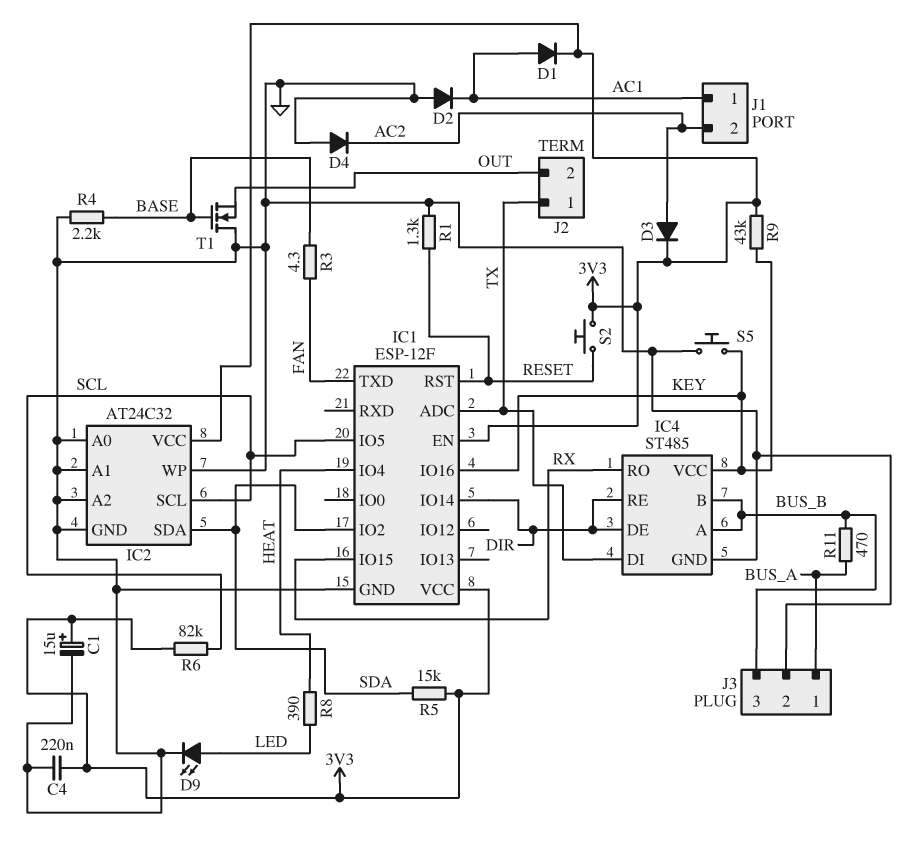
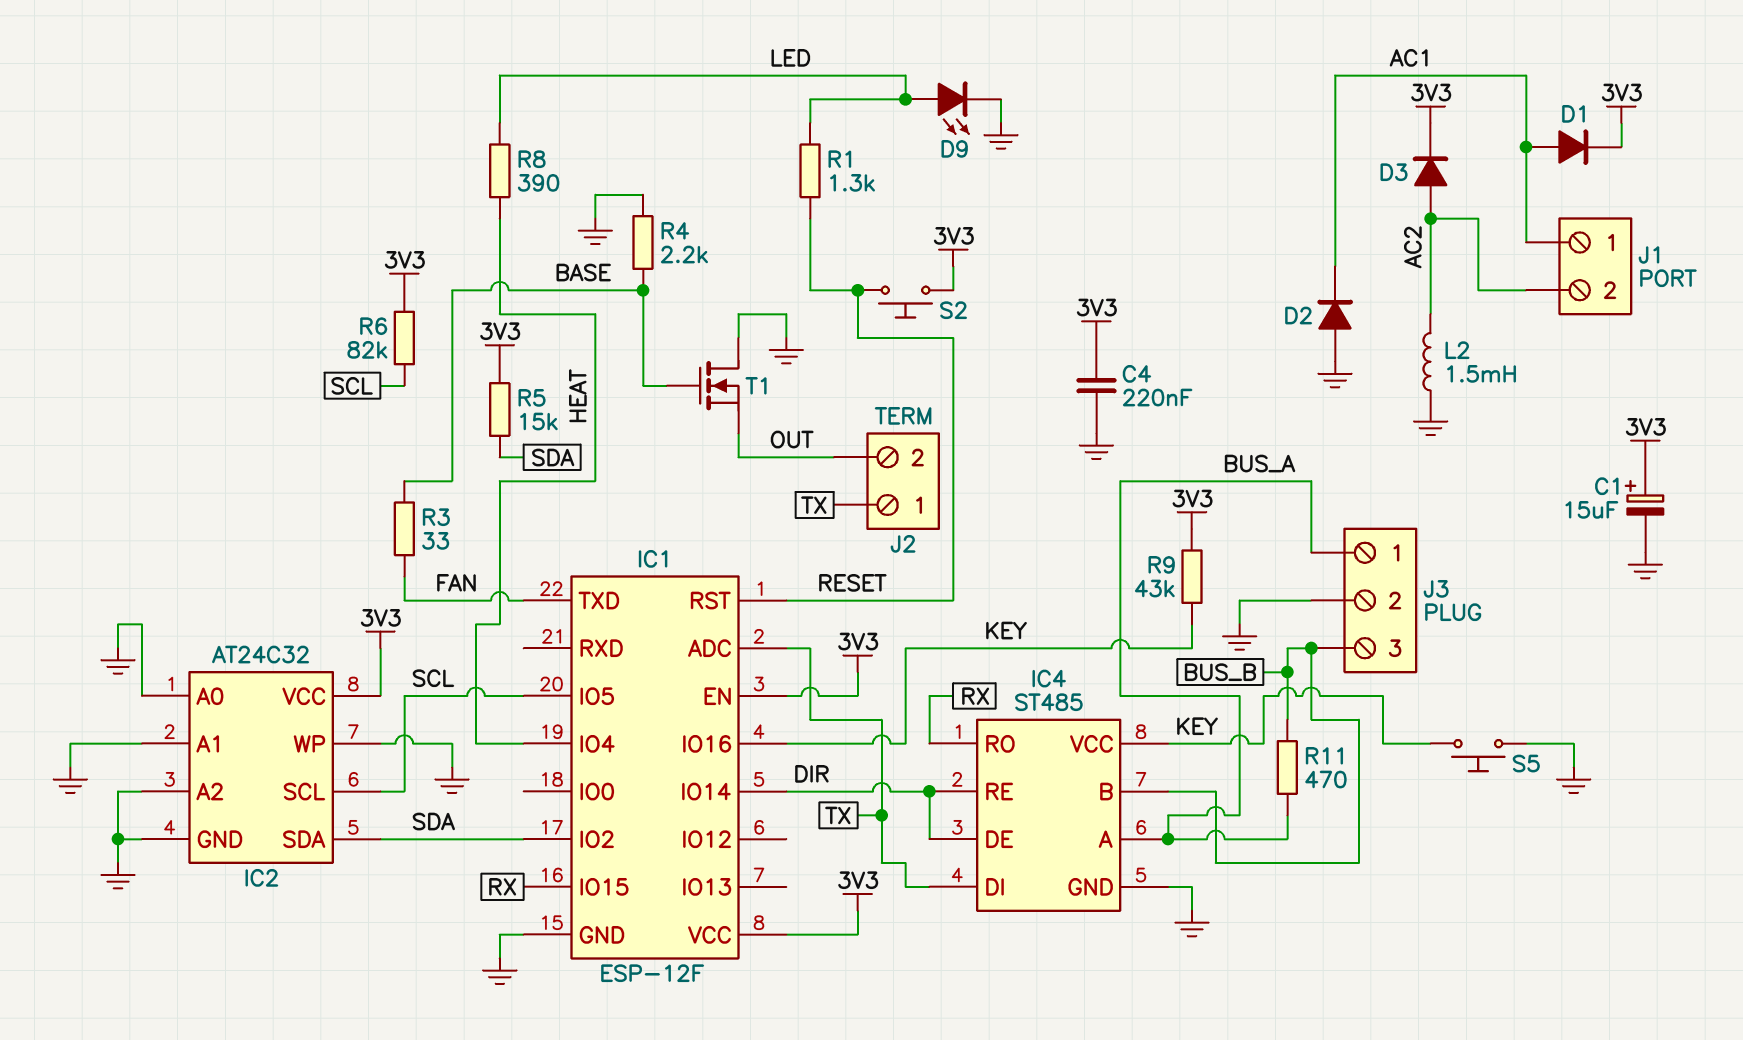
D4: diode (A GND, K AC2) -> none
IC4 pin A: BUS_B -> BUS_A
L2: none -> 1.5mH (AC2, GND)
R1: 1.3k (GND, RESET) -> 1.3k (LED, RESET)
R3: 4.3 (BASE, FAN) -> 33 (BASE, FAN)

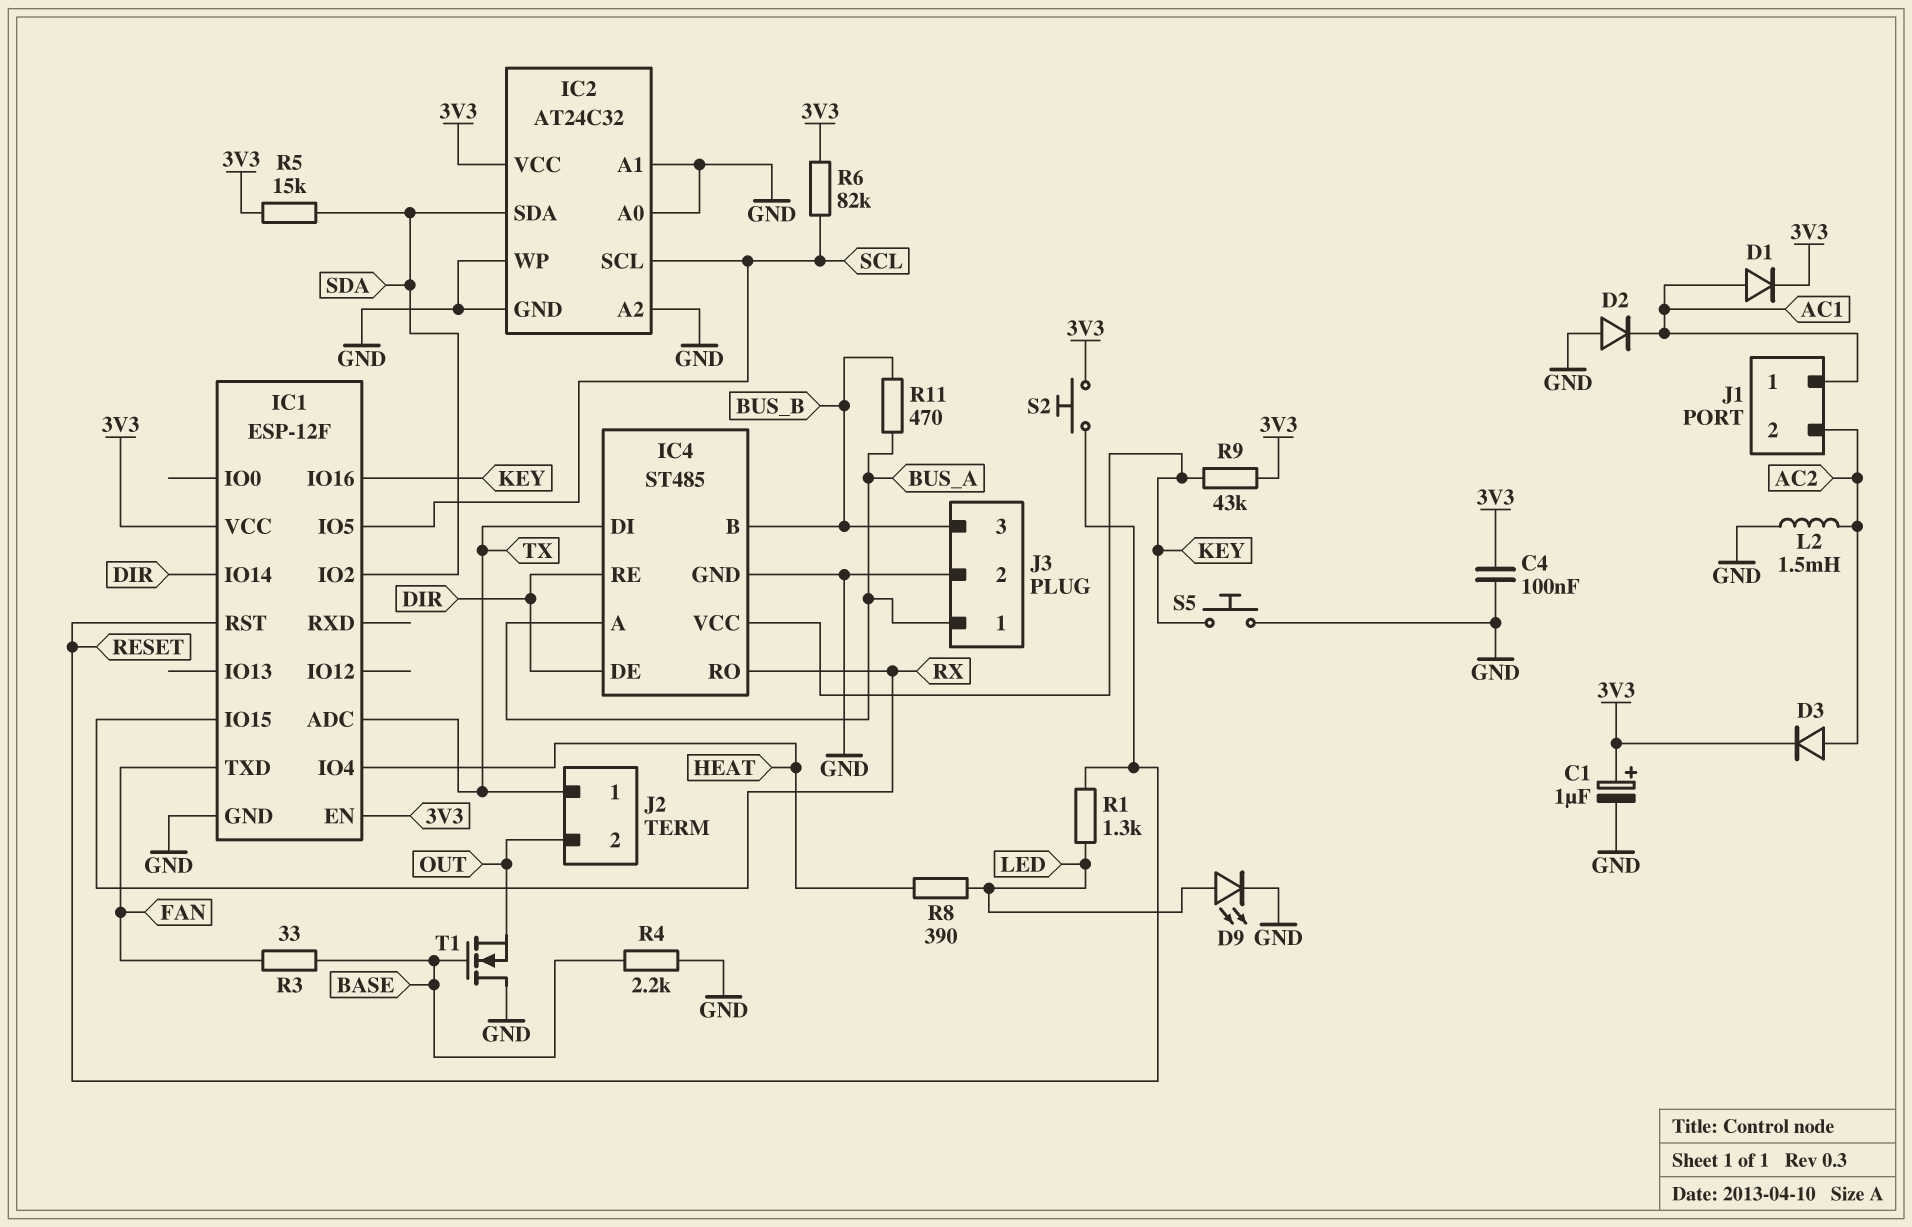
C1: 15uF (plus 3V3, minus GND) -> 1uF (plus 3V3, minus GND)
C4: 220nF (3V3, GND) -> 100nF (3V3, GND)

